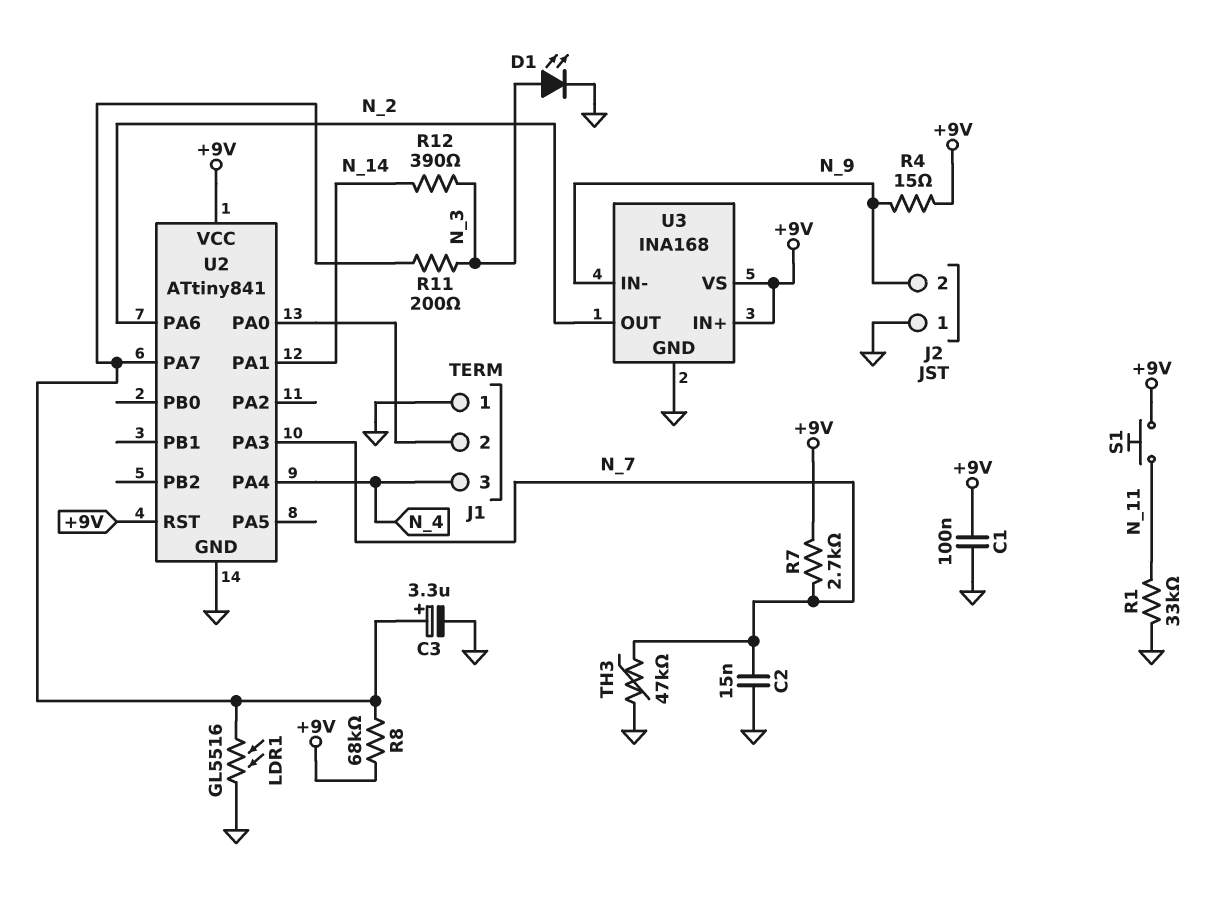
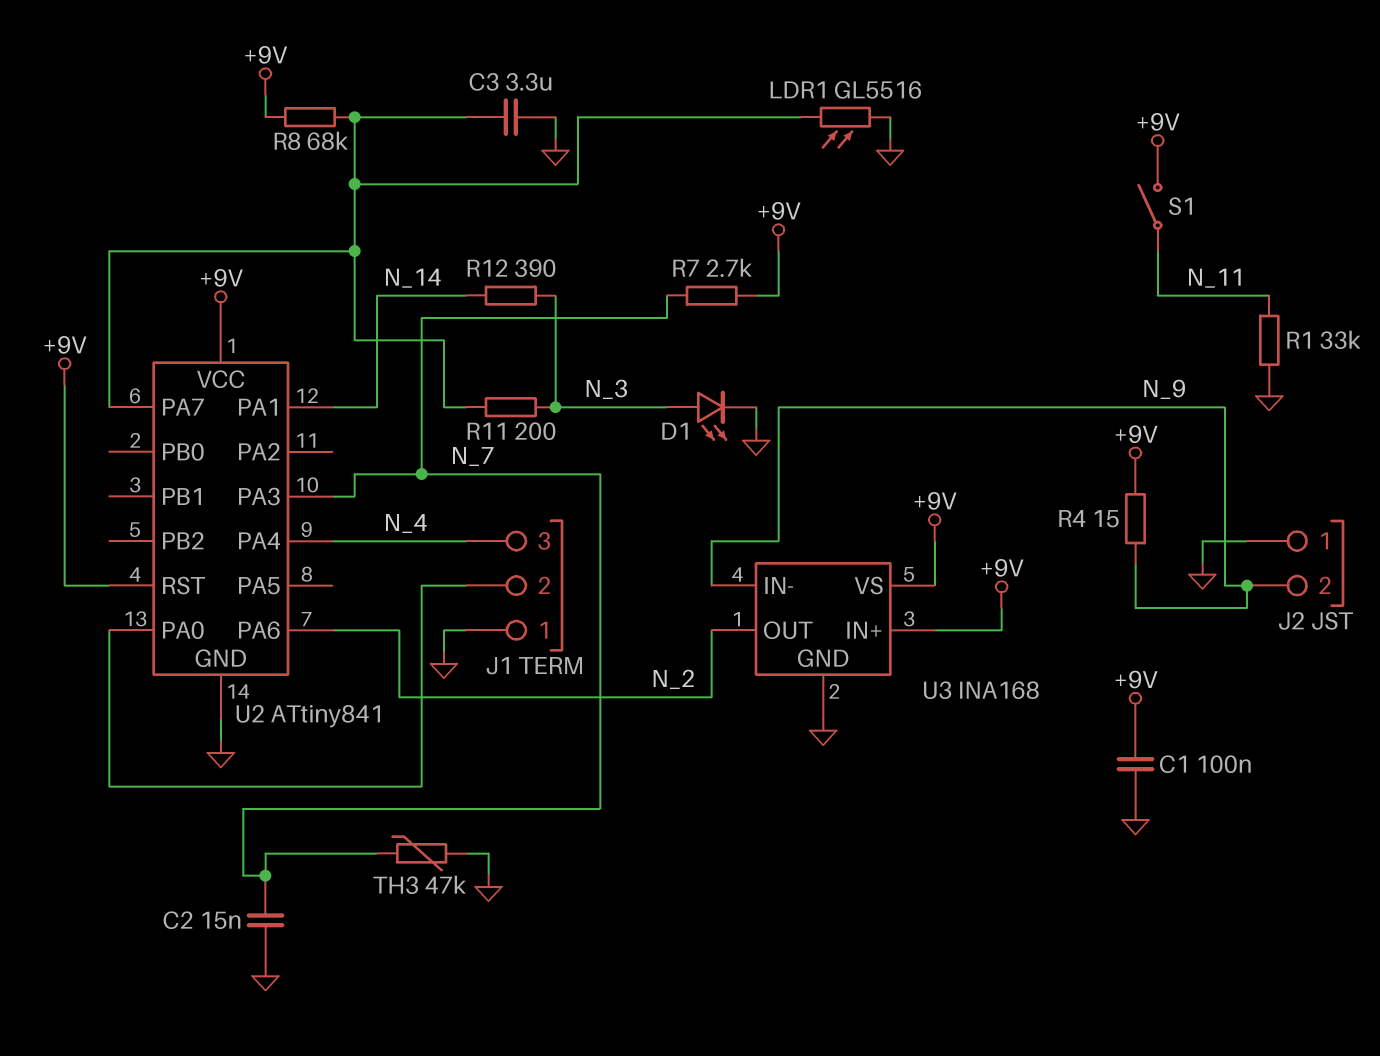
C3: 3.3uF (plus U2/PA7, minus GND) -> 3.3uF (GND, U2/PA7)
S1: button (+9V, N_11) -> switch (+9V, N_11)

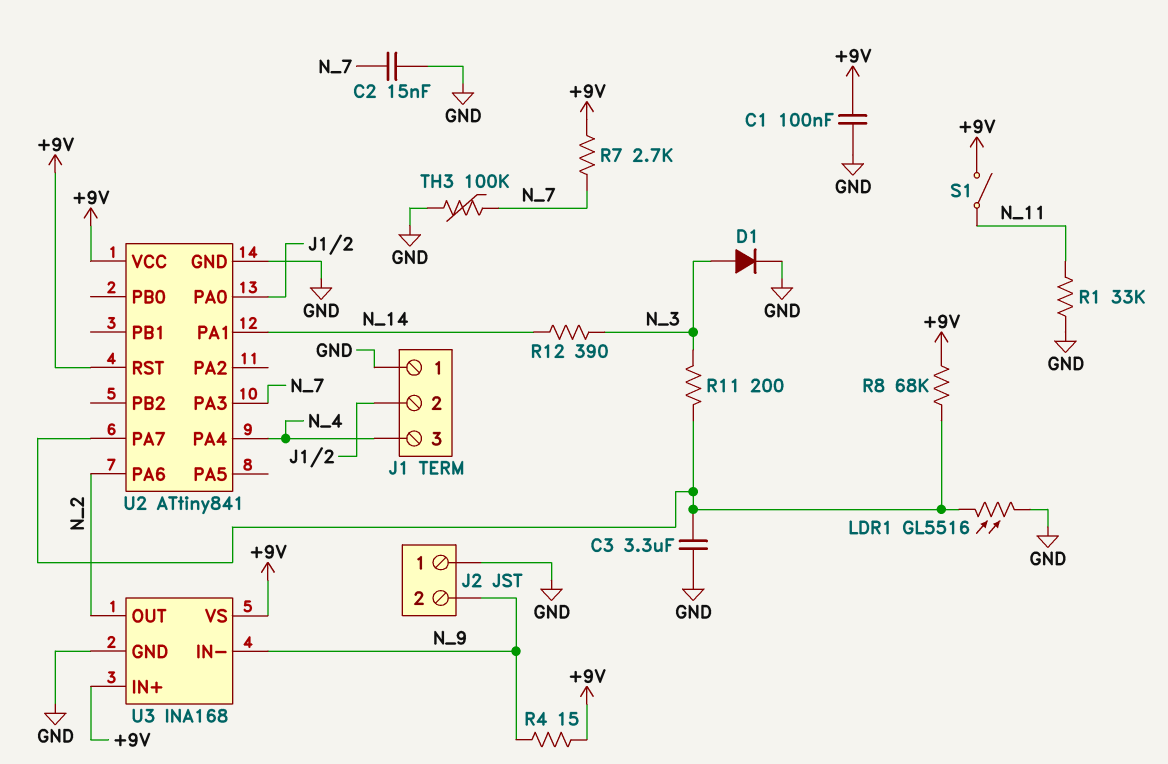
D1: LED (A N_3, K GND) -> diode (A N_3, K GND)
TH3: 47k (GND, N_7) -> 100k (GND, N_7)

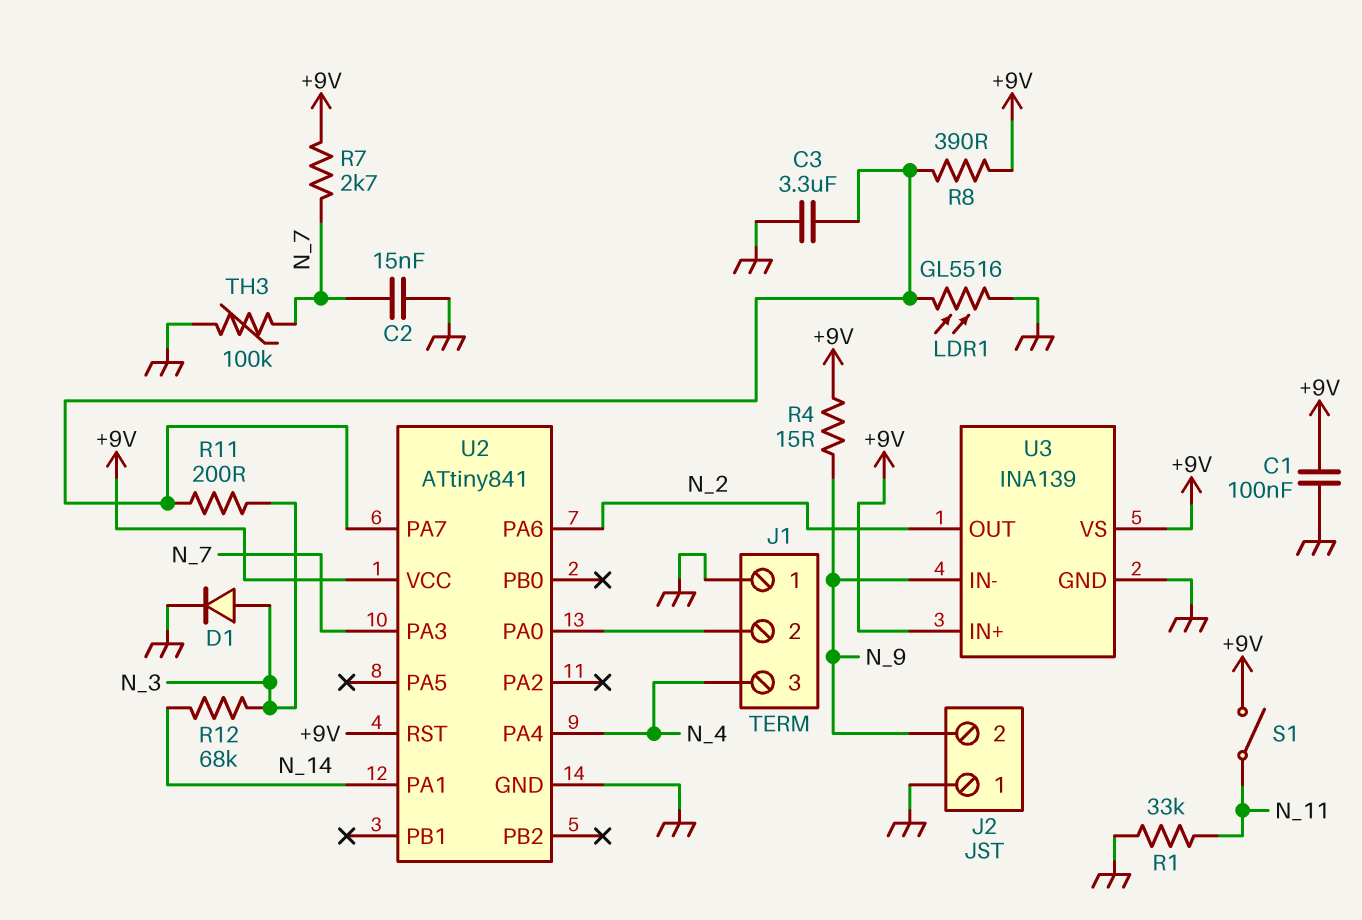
R8: 68k (+9V, U2/PA7) -> 390 (+9V, U2/PA7)
R12: 390 (N_3, N_14) -> 68k (N_3, N_14)
U3: INA168 -> INA139

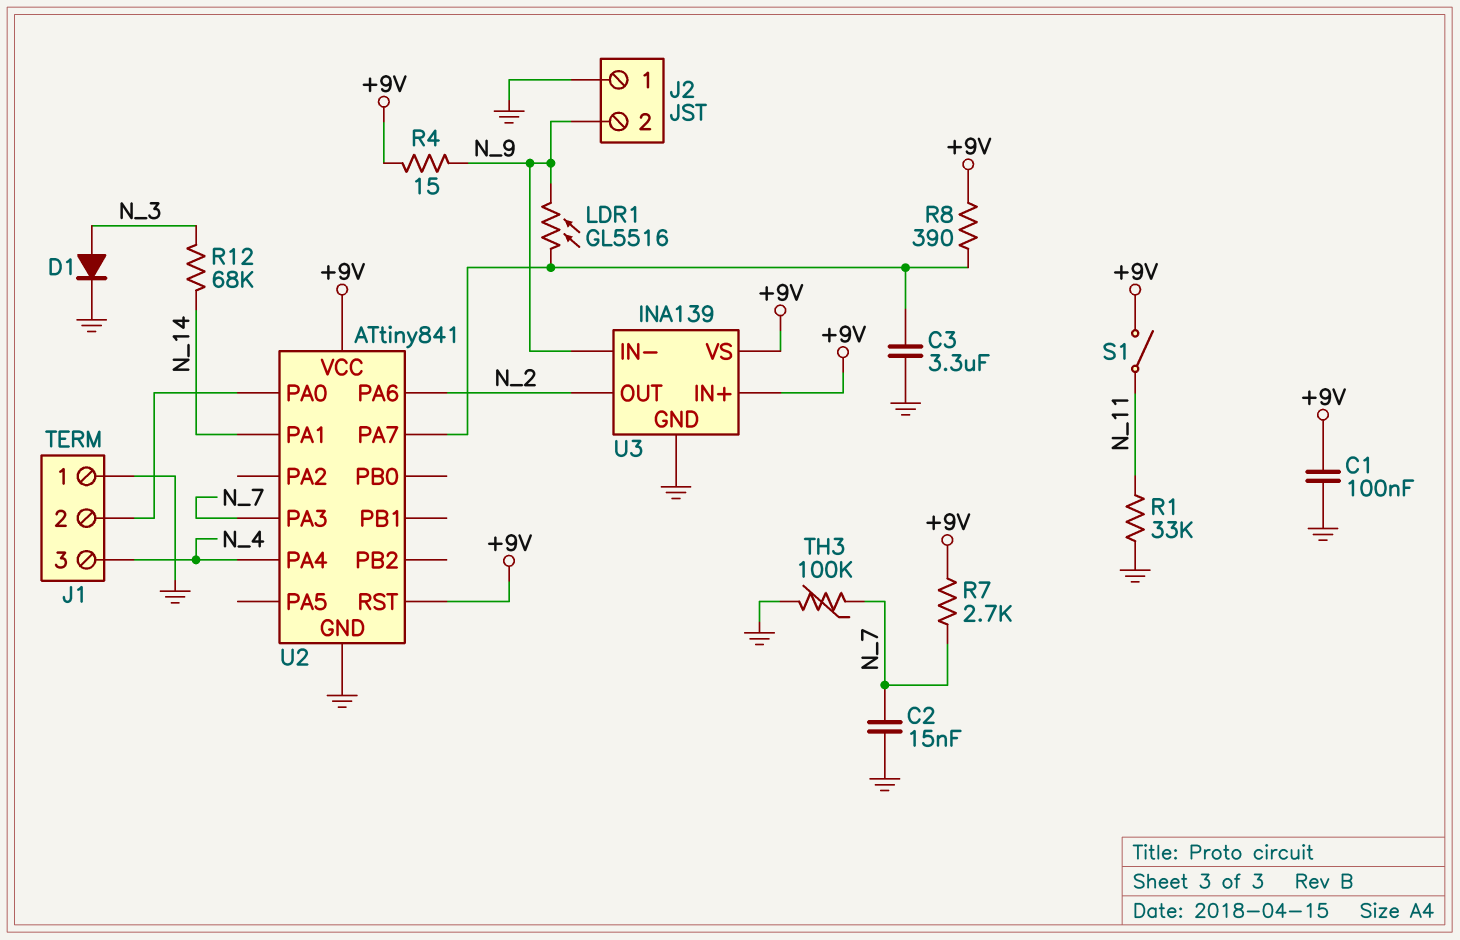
LDR1: GL5516 (GND, U2/PA7) -> GL5516 (N_9, U2/PA7)
R11: 200 (N_3, U2/PA7) -> none

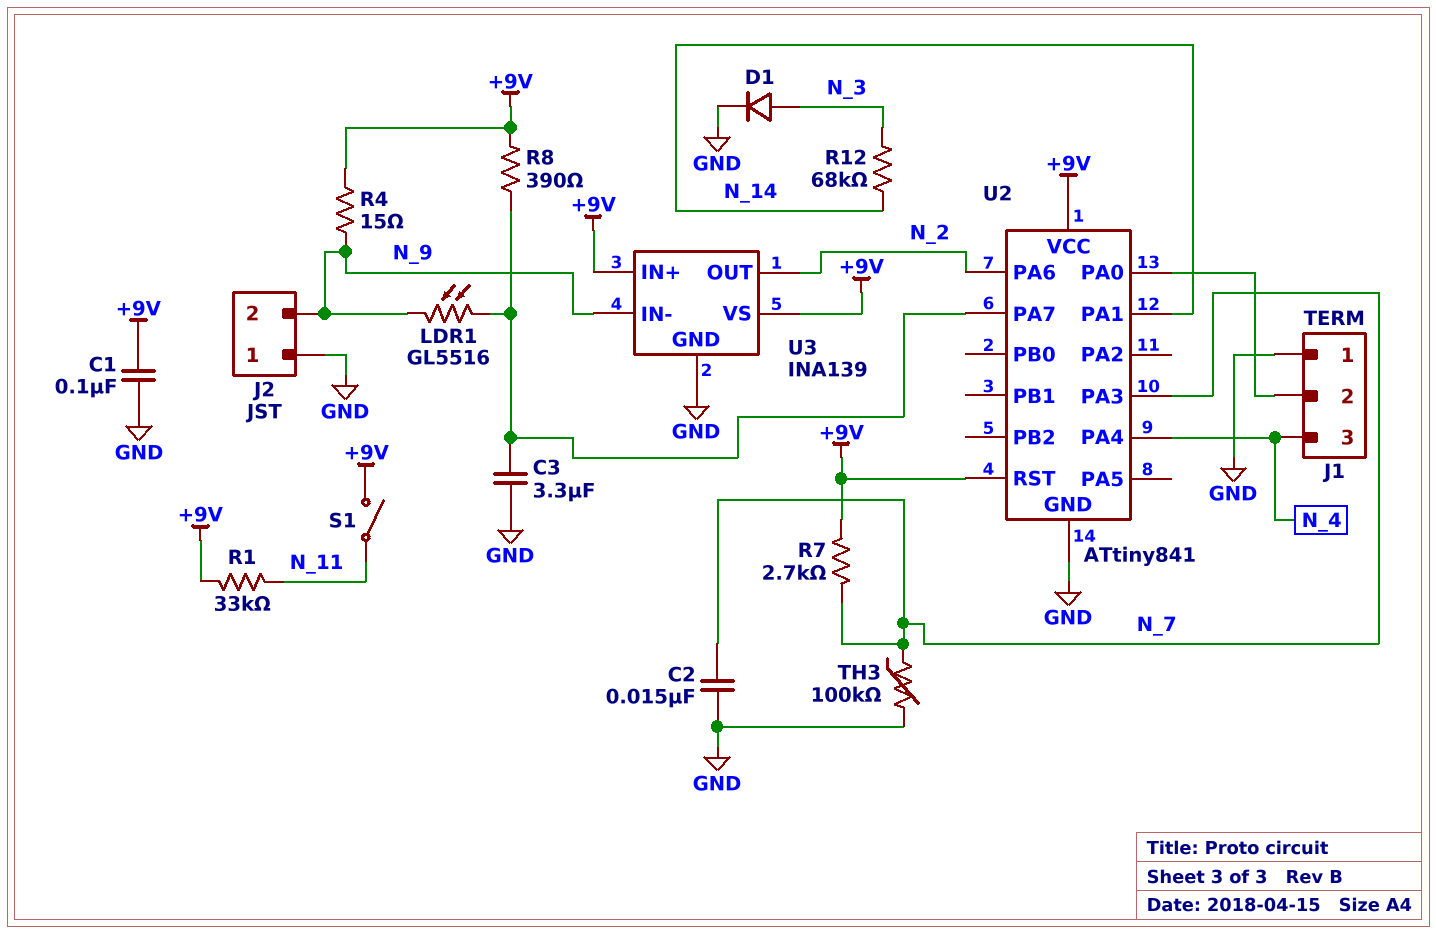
R1: 33k (GND, N_11) -> 33k (+9V, N_11)

